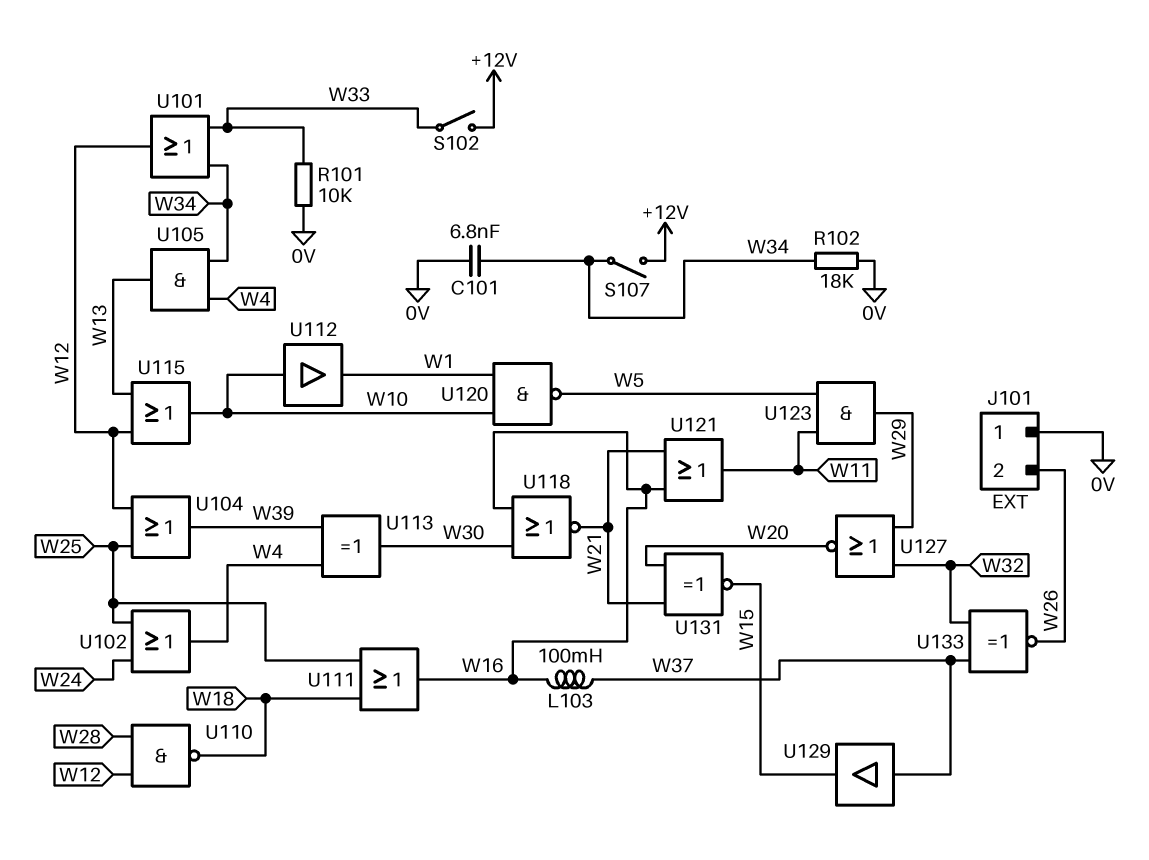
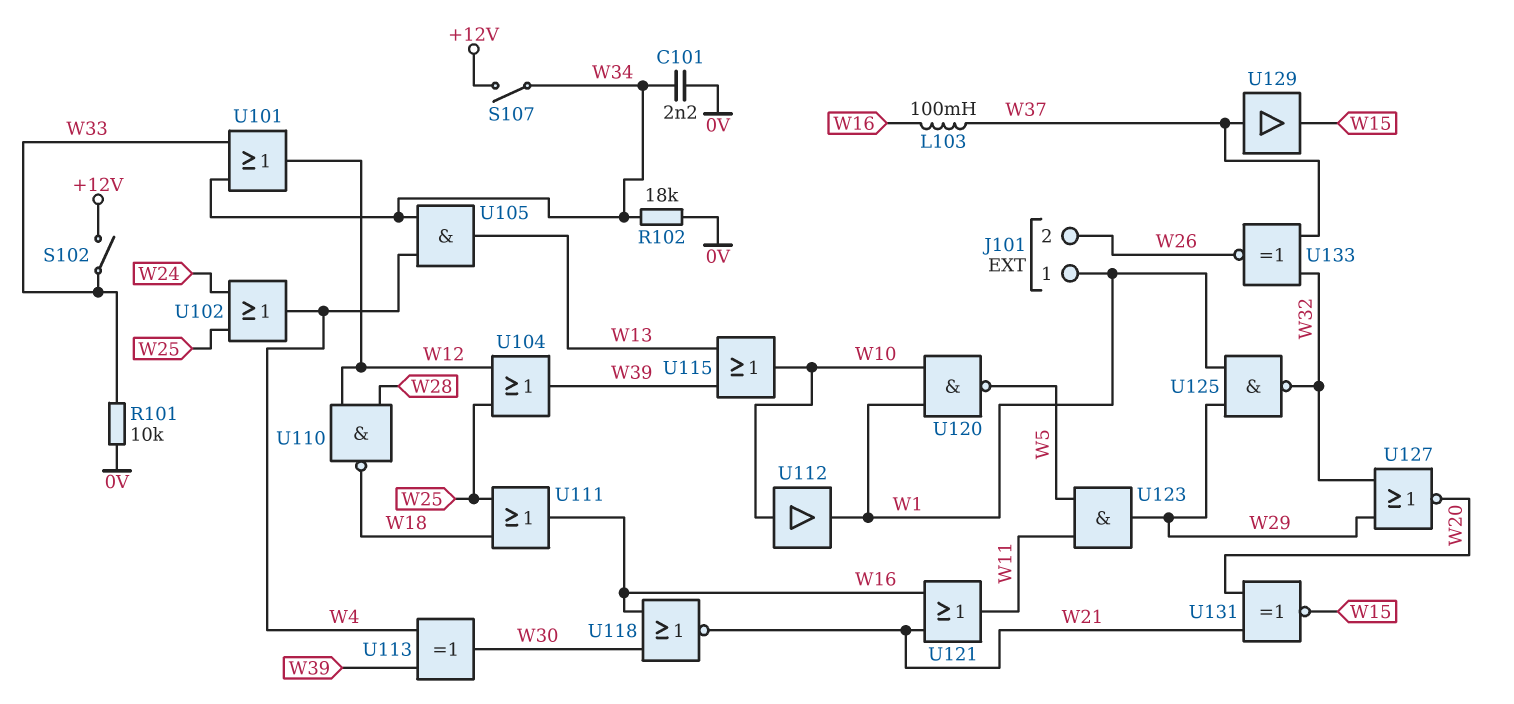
C101: 6.8nF (0V, W34) -> 2.2nF (0V, W34)
J101 pin 1: 0V -> W1
U115: OR (in W12, in W13, out W10) -> OR (in W13, in W39, out W10)
U125: none -> NAND (in W1, in W29, out W32)

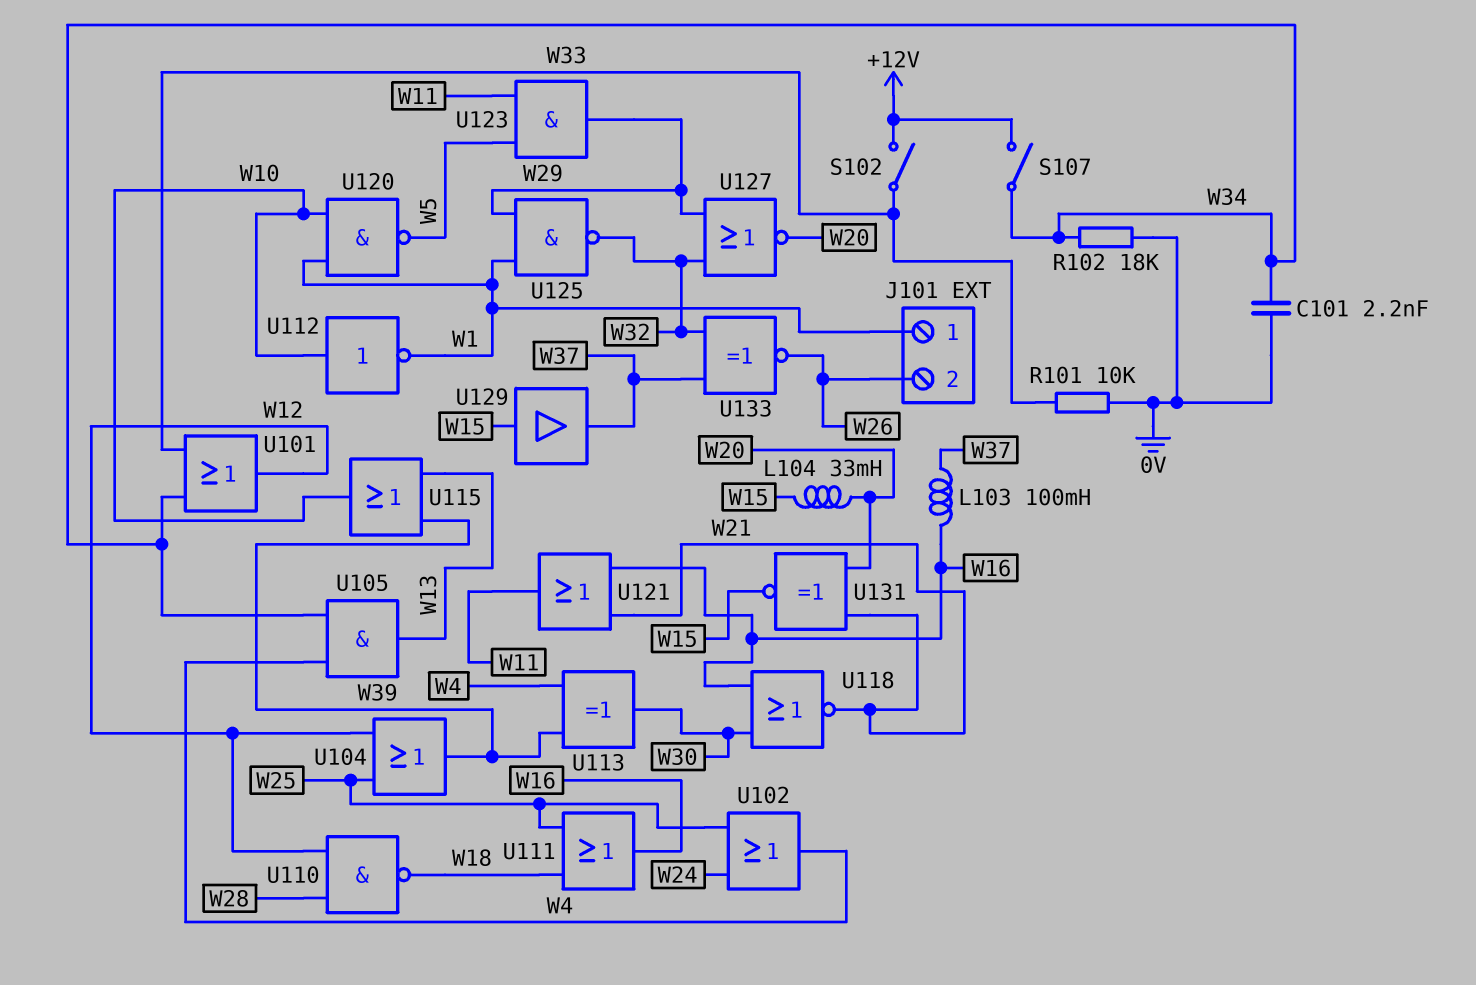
L104: none -> 33mH (W15, W20)
U112: buffer (in W10, out W1) -> NOT (in W10, out W1)
U129: buffer (in W37, out W15) -> buffer (in W15, out W37)

